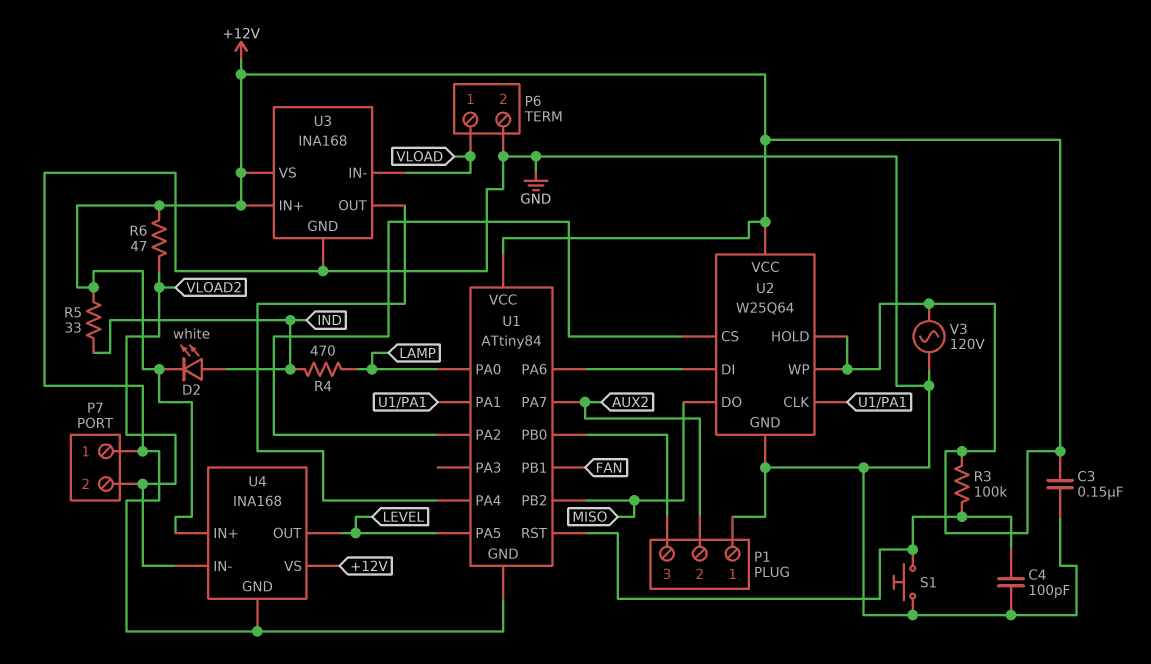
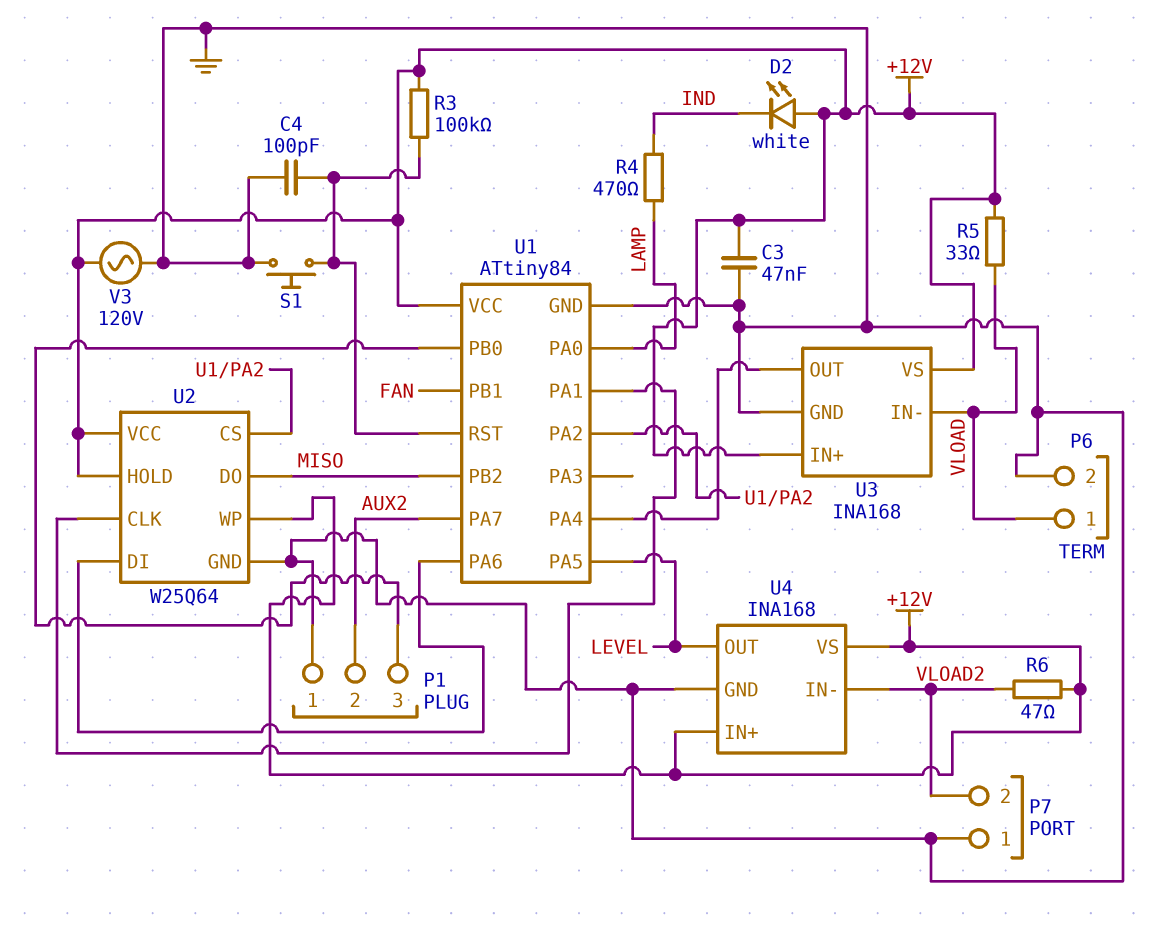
C3: 150nF (+12V, GND) -> 47nF (+12V, GND)
D2: LED white (A IND, K +12V) -> LED white (A +12V, K IND)
R5: 33 (+12V, IND) -> 33 (+12V, VLOAD)

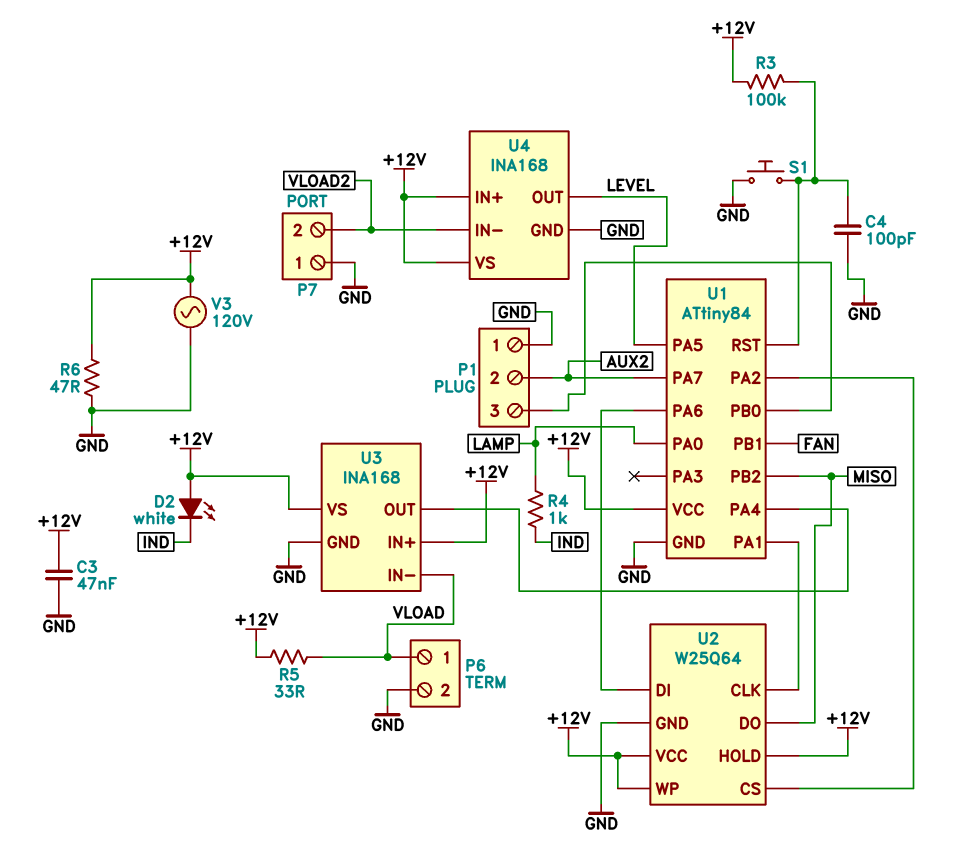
R4: 470 (IND, LAMP) -> 1k (IND, LAMP)
R6: 47 (+12V, VLOAD2) -> 47 (+12V, GND)

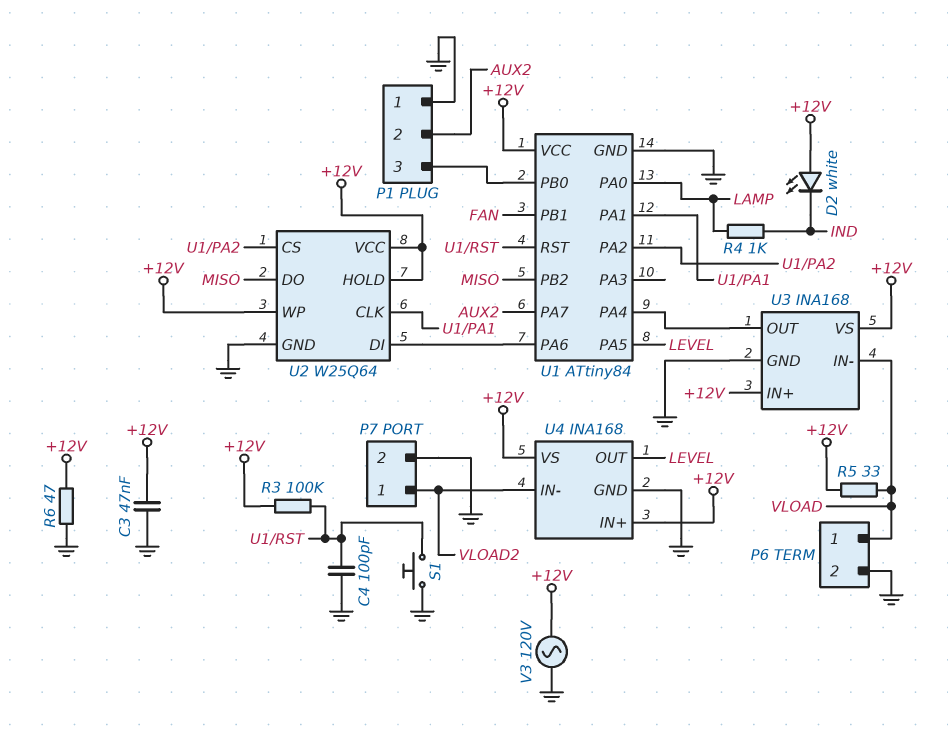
P7 pin 1: GND -> VLOAD2
P7 pin 2: VLOAD2 -> GND

